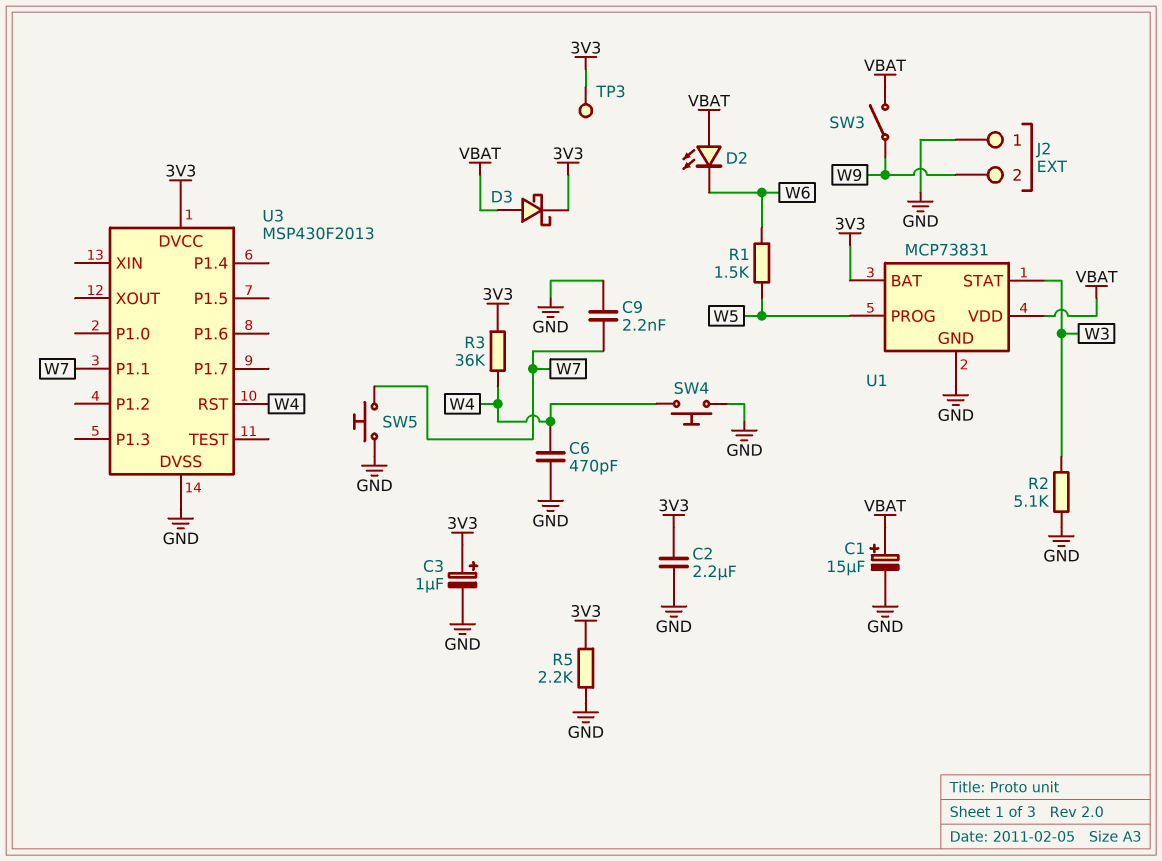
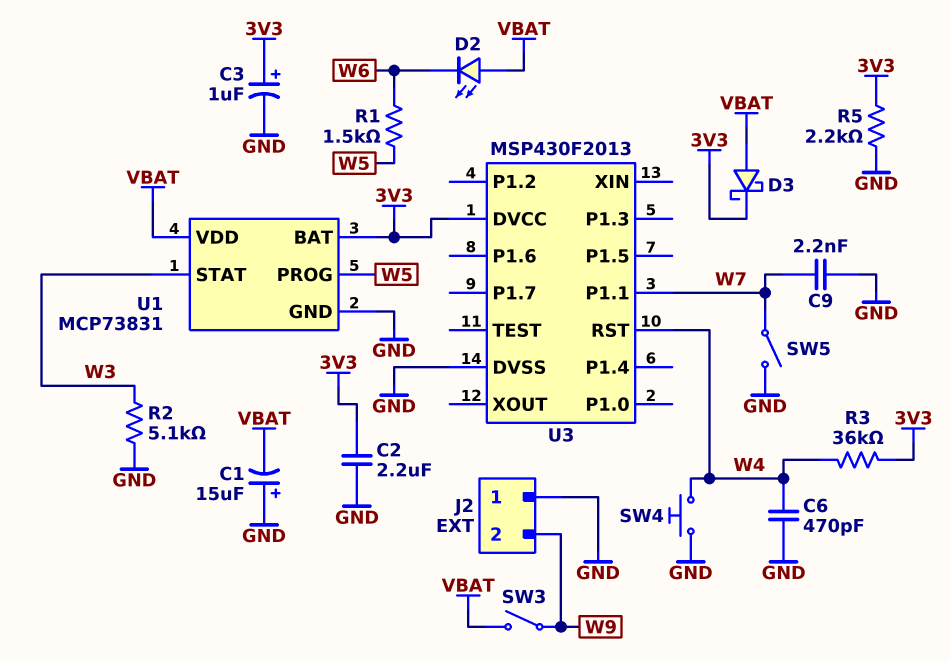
C1: 15uF (plus VBAT, minus GND) -> 15uF (plus GND, minus VBAT)
SW5: button (GND, W7) -> switch (GND, W7)
TP3: test point (3V3) -> none

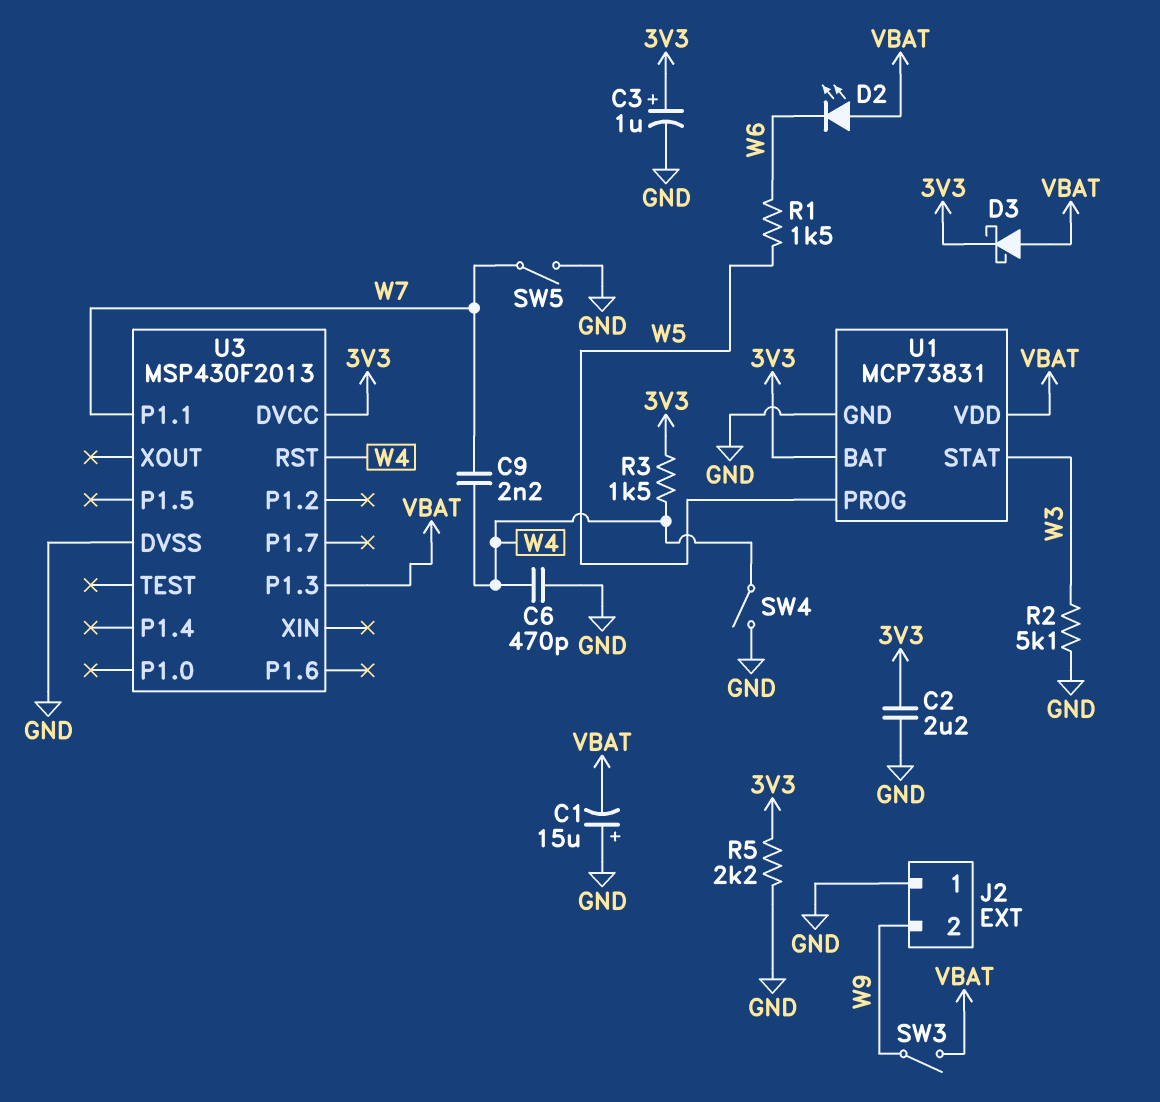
C9: 2.2nF (GND, W7) -> 2.2nF (W4, W7)
R3: 36k (3V3, W4) -> 1.5k (3V3, W4)
SW4: button (GND, W4) -> switch (GND, W4)
U3 pin P1.3: none -> VBAT

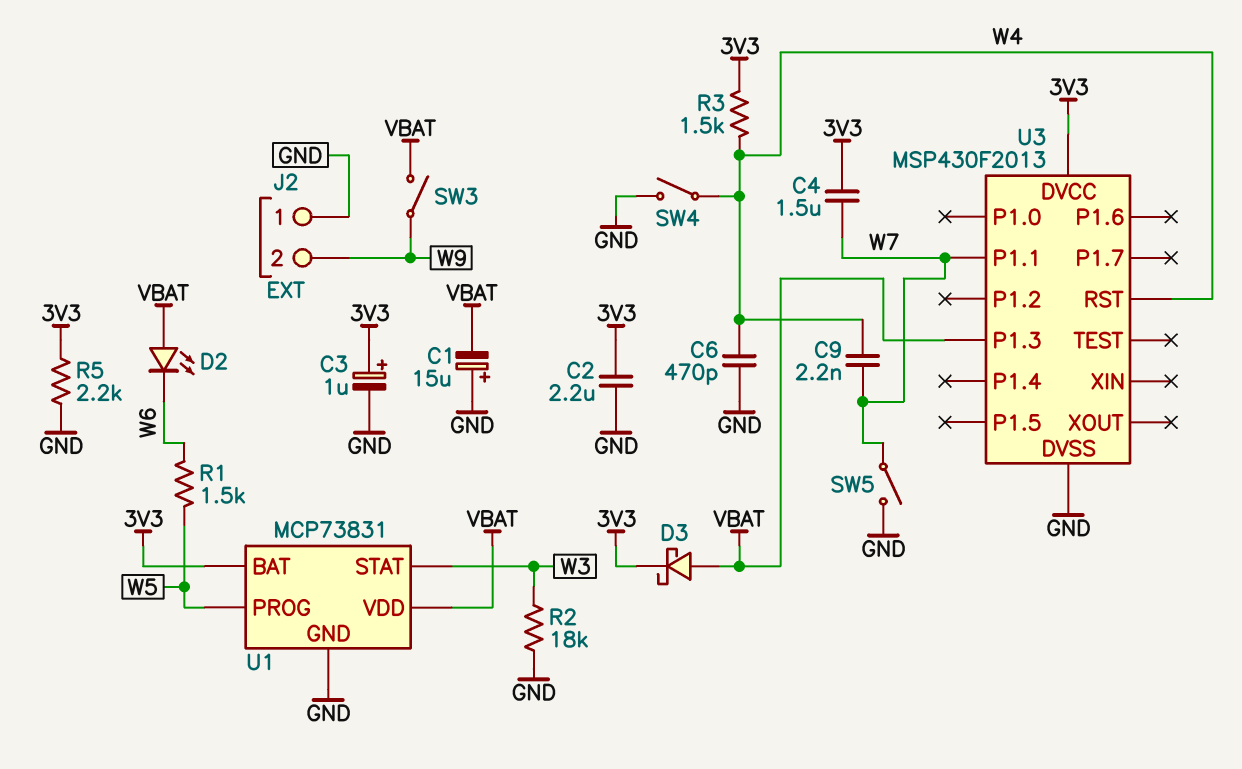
C4: none -> 1.5uF (3V3, W7)
R2: 5.1k (GND, W3) -> 18k (GND, W3)

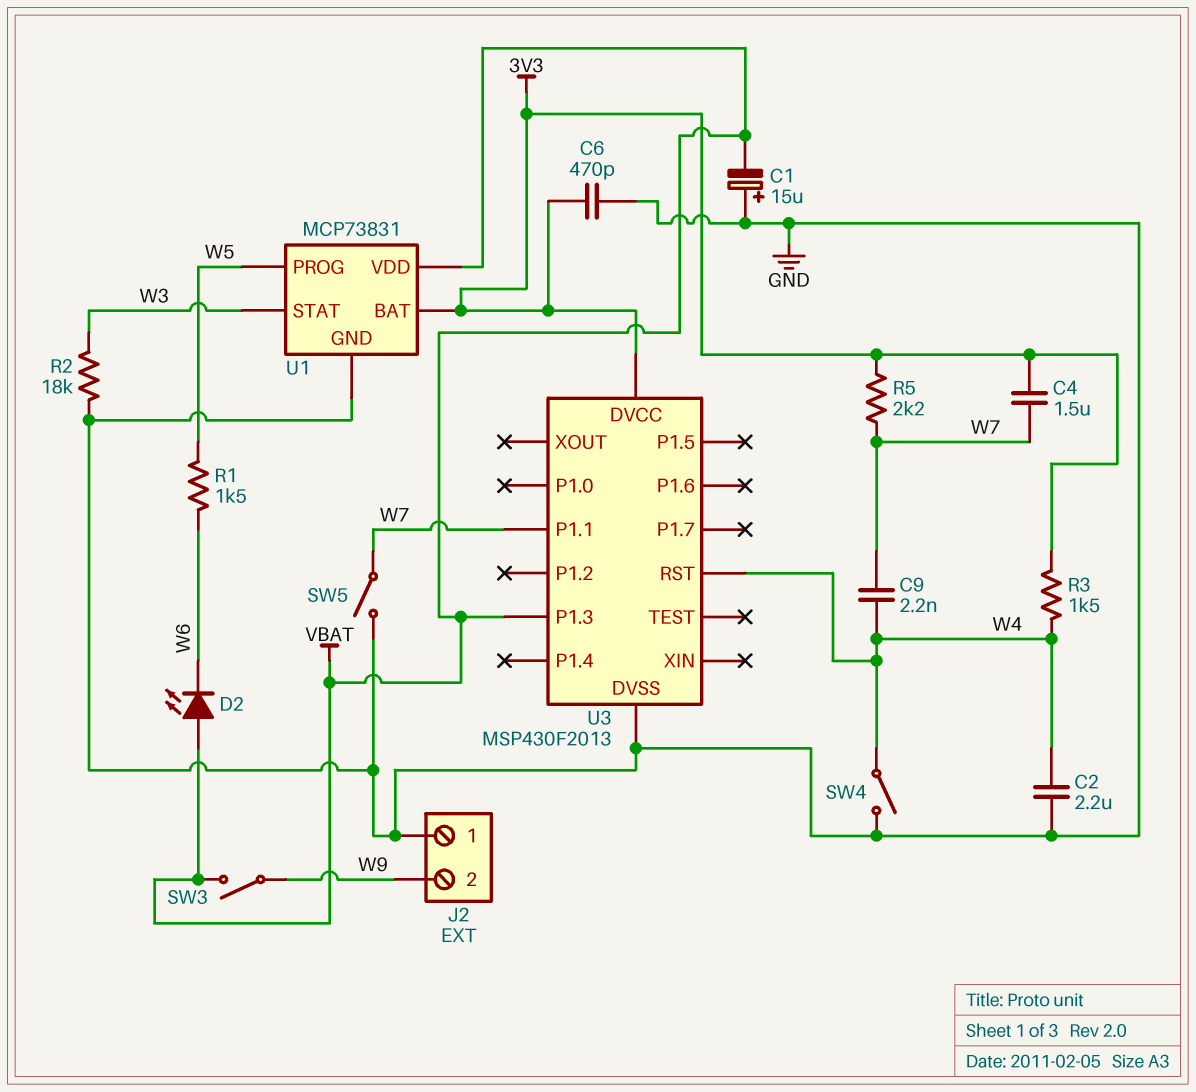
C2: 2.2uF (3V3, GND) -> 2.2uF (GND, W4)
C3: 1uF (plus 3V3, minus GND) -> none
C6: 470pF (GND, W4) -> 470pF (3V3, GND)
D3: schottky (A VBAT, K 3V3) -> none
R5: 2.2k (3V3, GND) -> 2.2k (3V3, W7)

